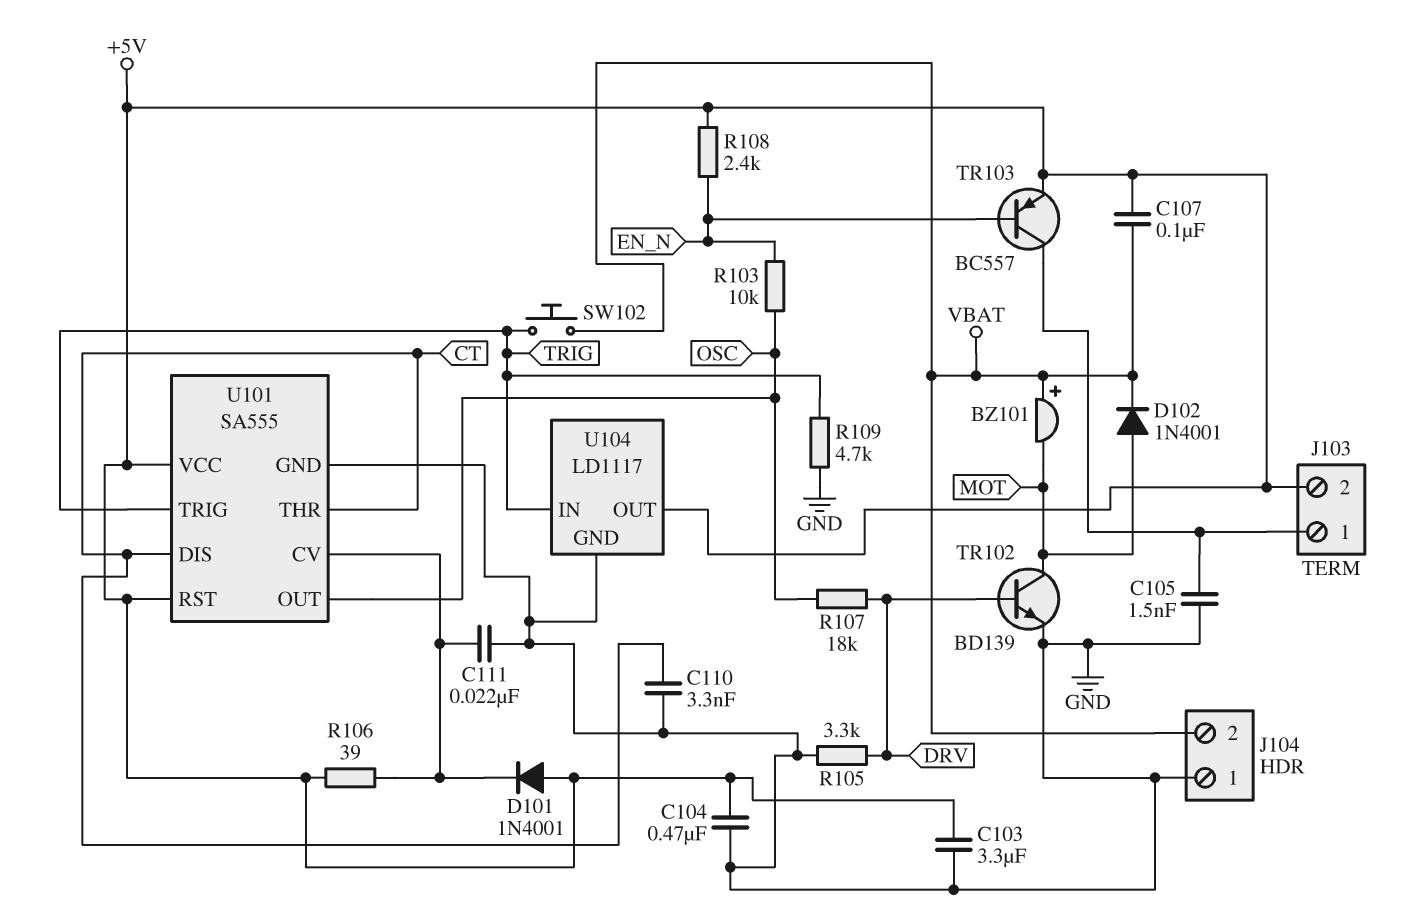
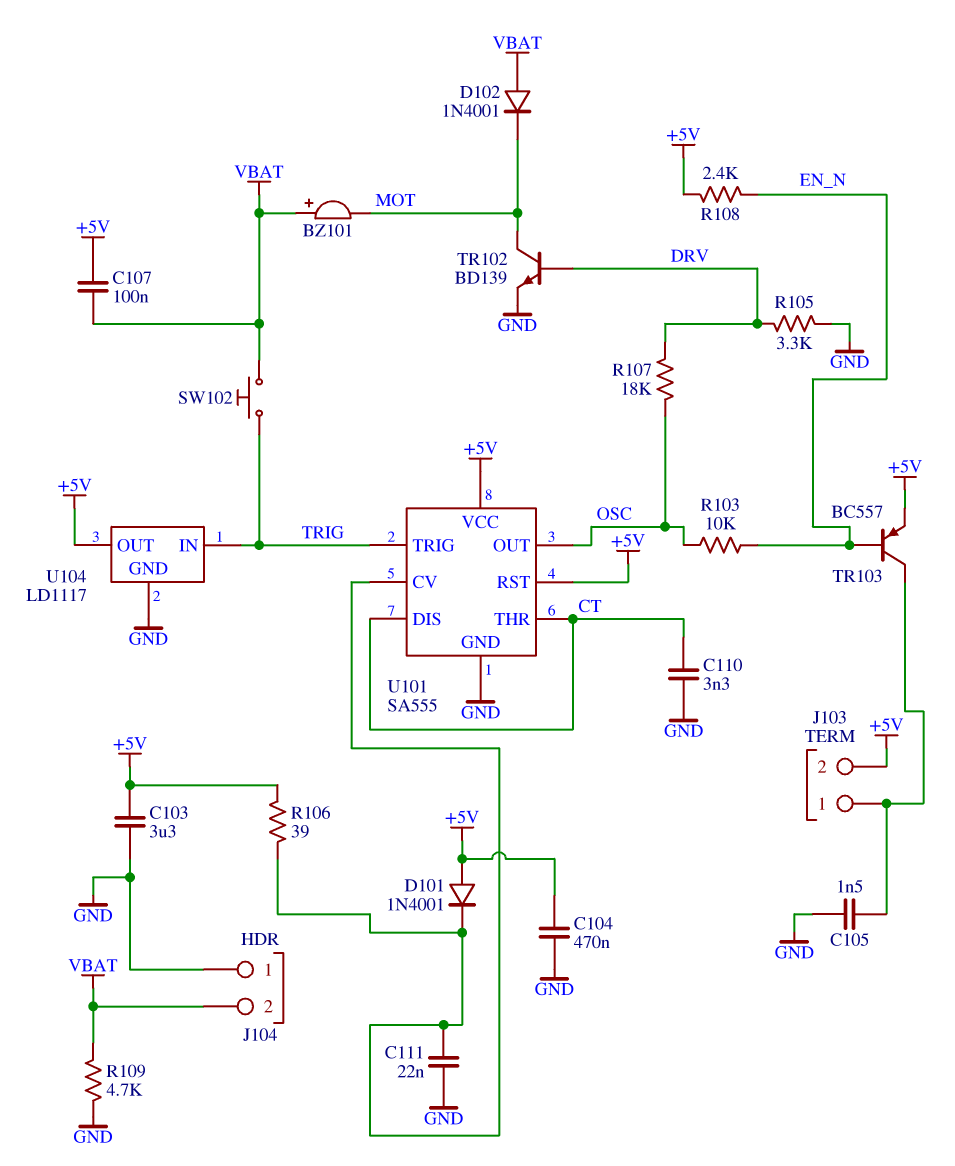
D102: diode 1N4001 (A MOT, K VBAT) -> diode 1N4001 (A VBAT, K MOT)
R109: 4.7k (GND, TRIG) -> 4.7k (GND, VBAT)

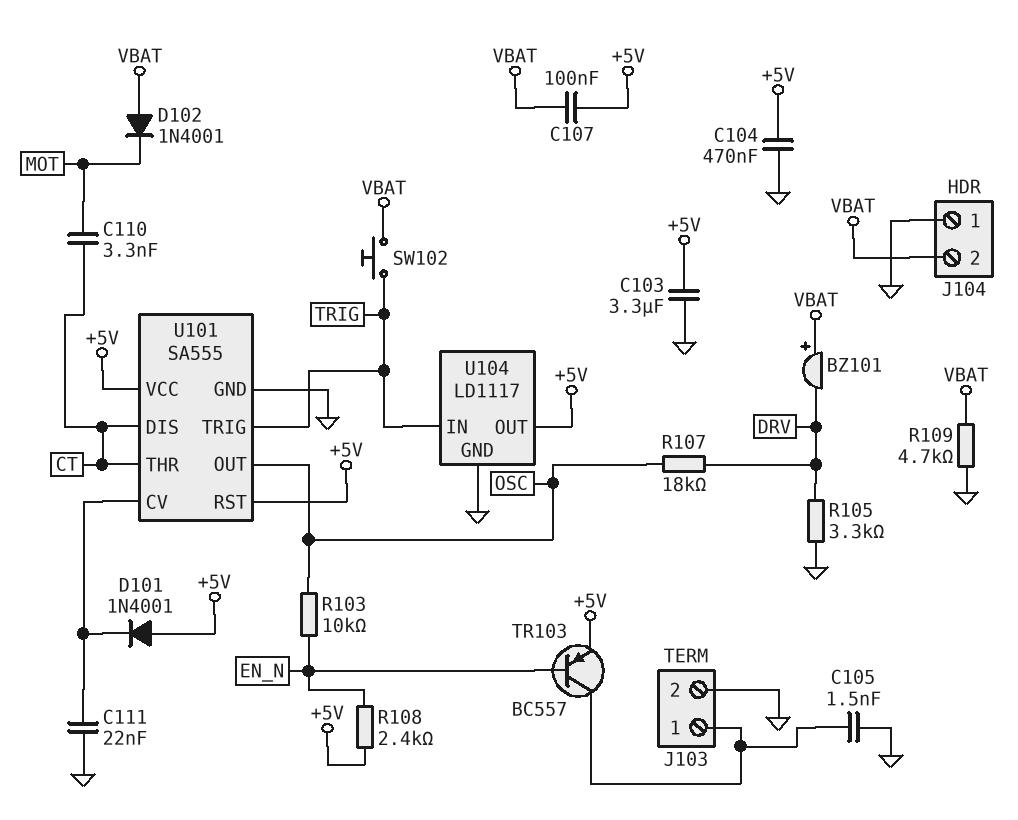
BZ101: buzzer (plus VBAT, minus MOT) -> buzzer (plus VBAT, minus DRV)
C110: 3.3nF (CT, GND) -> 3.3nF (CT, MOT)
J103 pin 2: +5V -> GND
R106: 39 (+5V, U101/CV) -> none
TR102: NPN BD139 (B DRV, C MOT, E GND) -> none

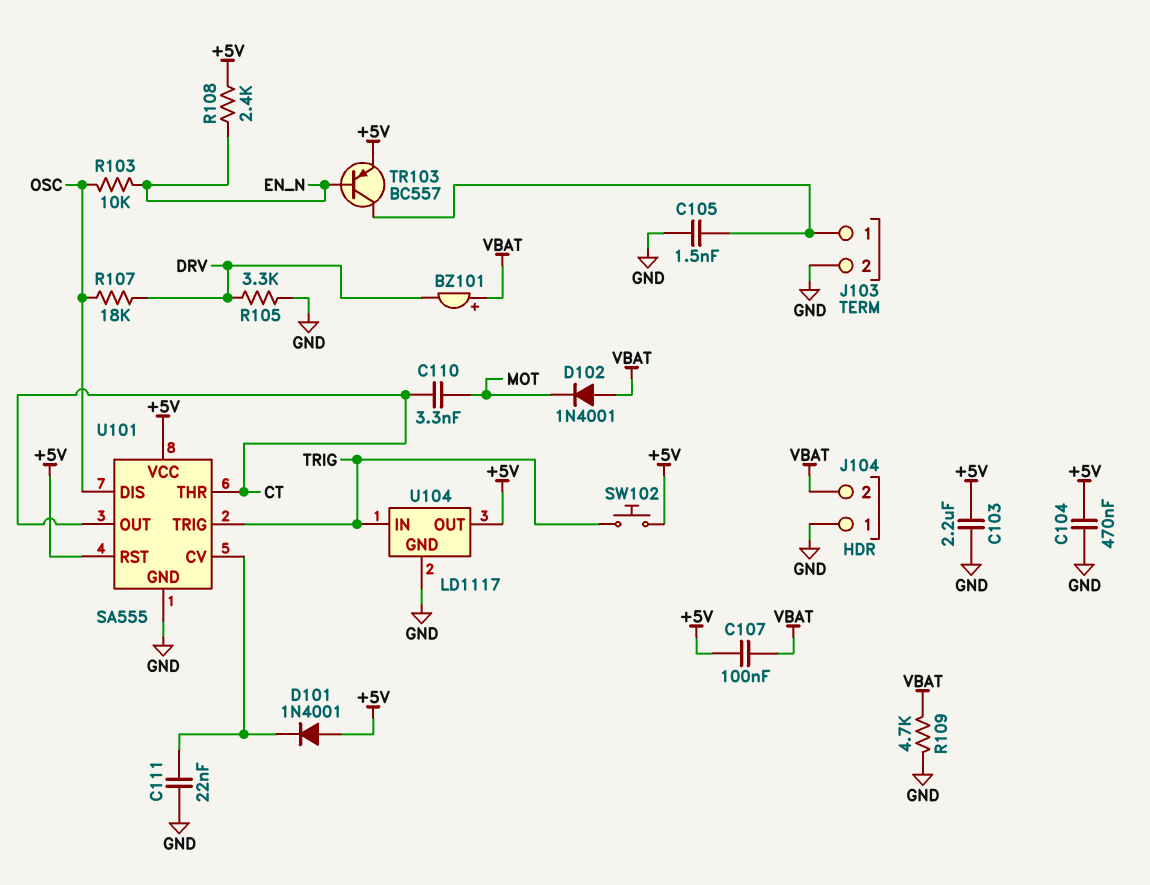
C103: 3.3uF (+5V, GND) -> 2.2uF (+5V, GND)
SW102: button (TRIG, VBAT) -> button (+5V, TRIG)
U101 pin DIS: CT -> OSC
U101 pin OUT: OSC -> CT

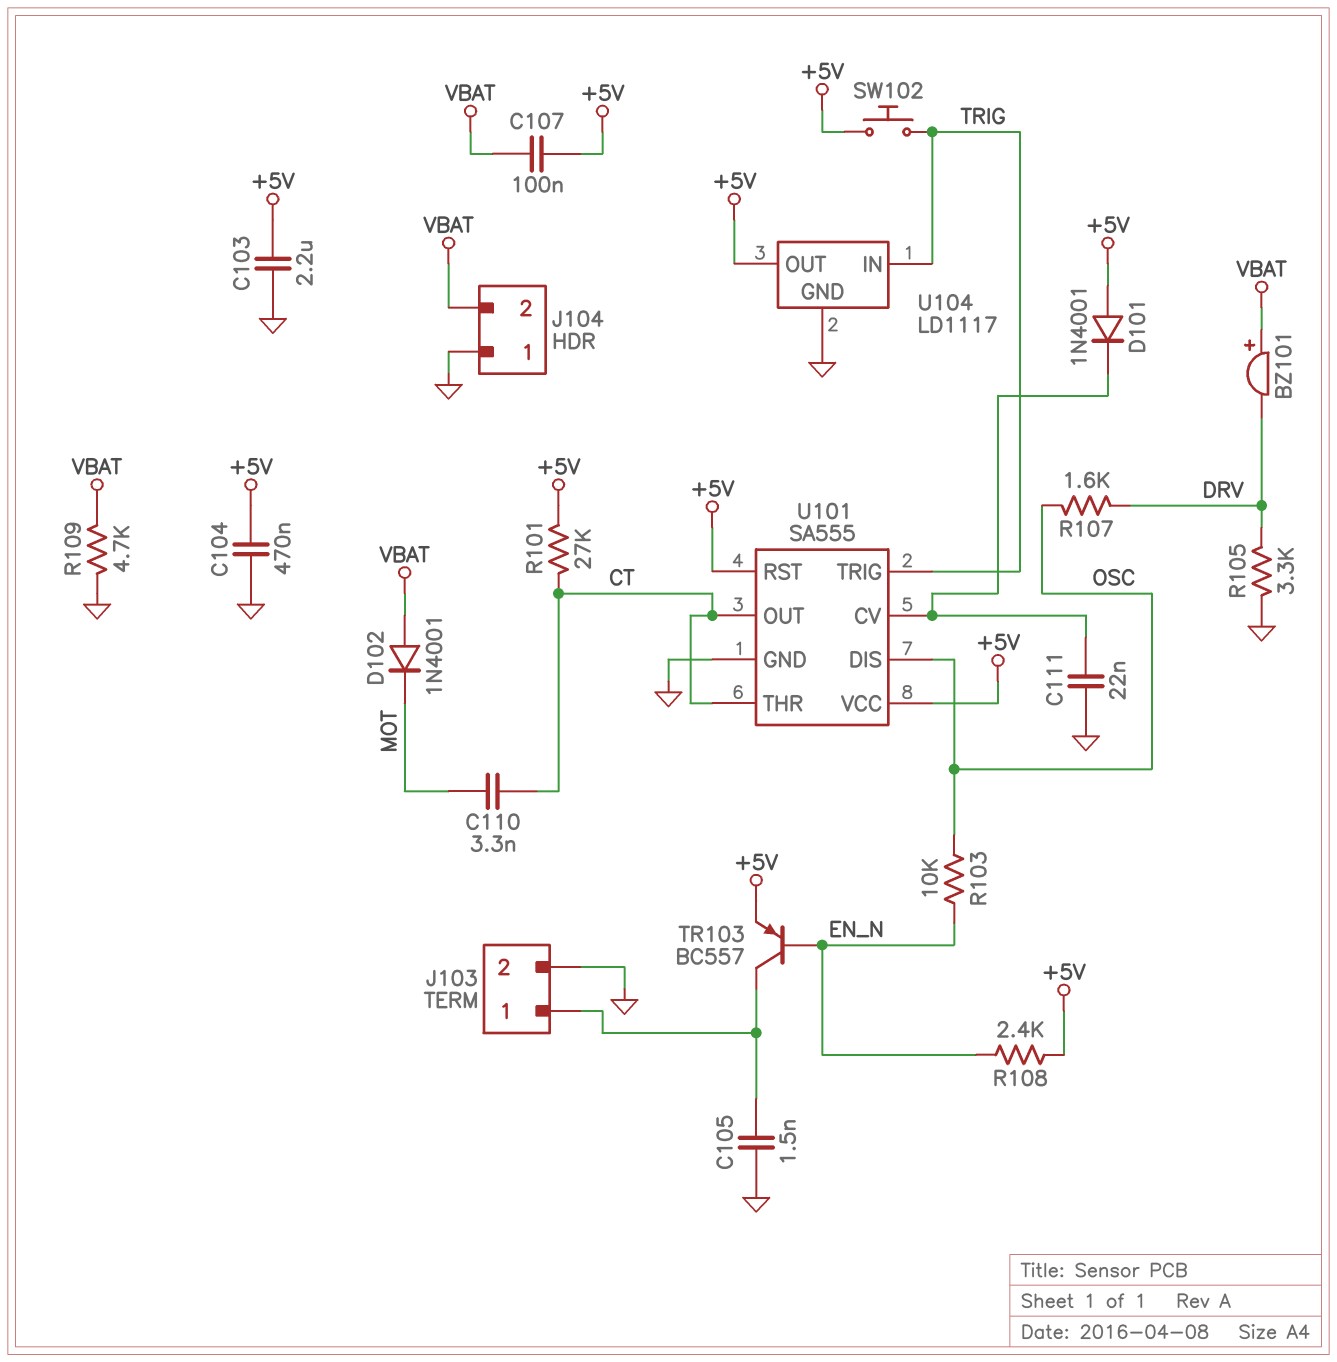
R101: none -> 27k (+5V, CT)
R107: 18k (DRV, OSC) -> 1.6k (DRV, OSC)

